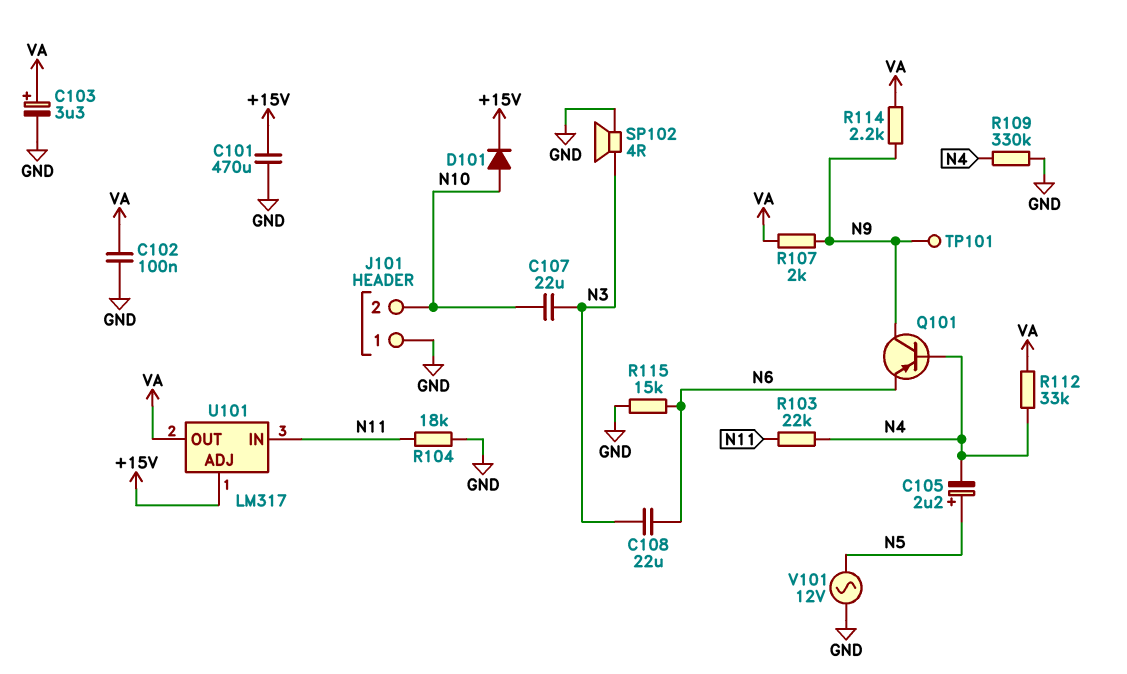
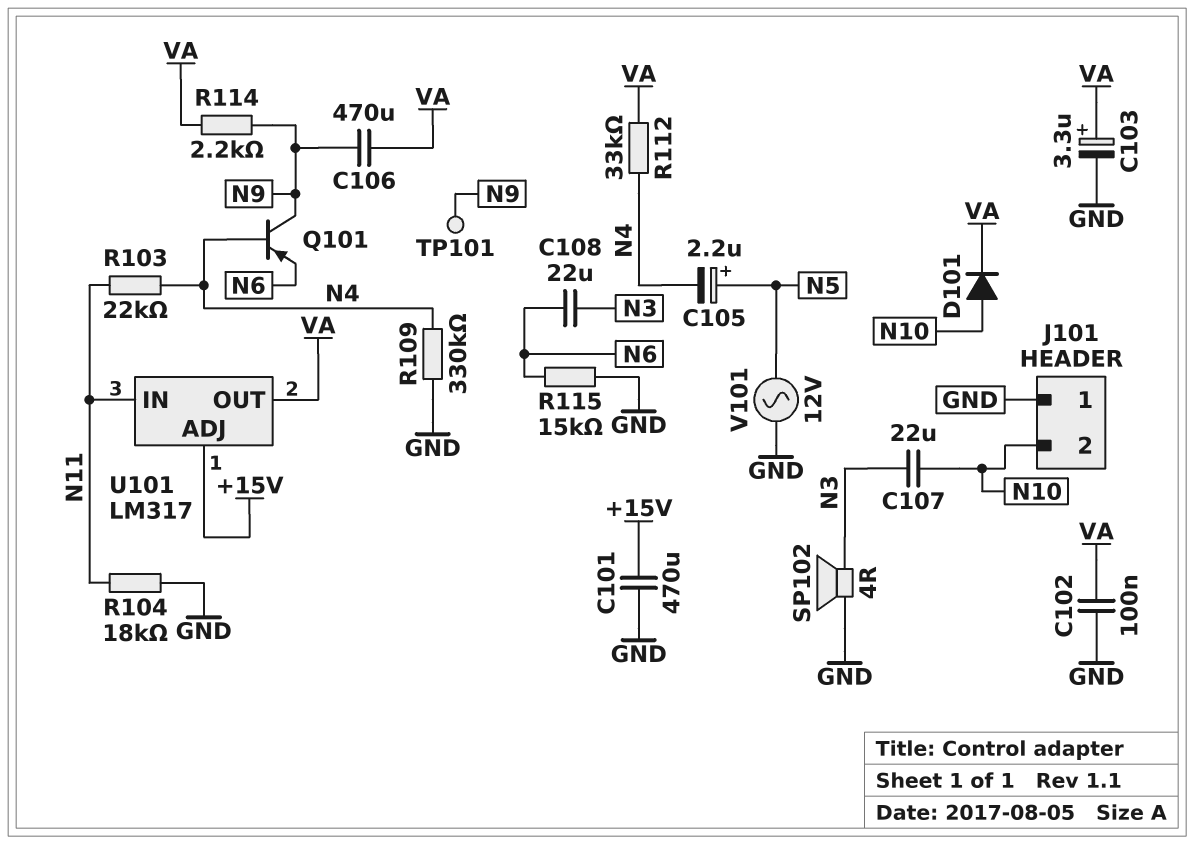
C106: none -> 470uF (N9, VA)
D101: diode (A N10, K +15V) -> diode (A N10, K VA)
R107: 2k (N9, VA) -> none

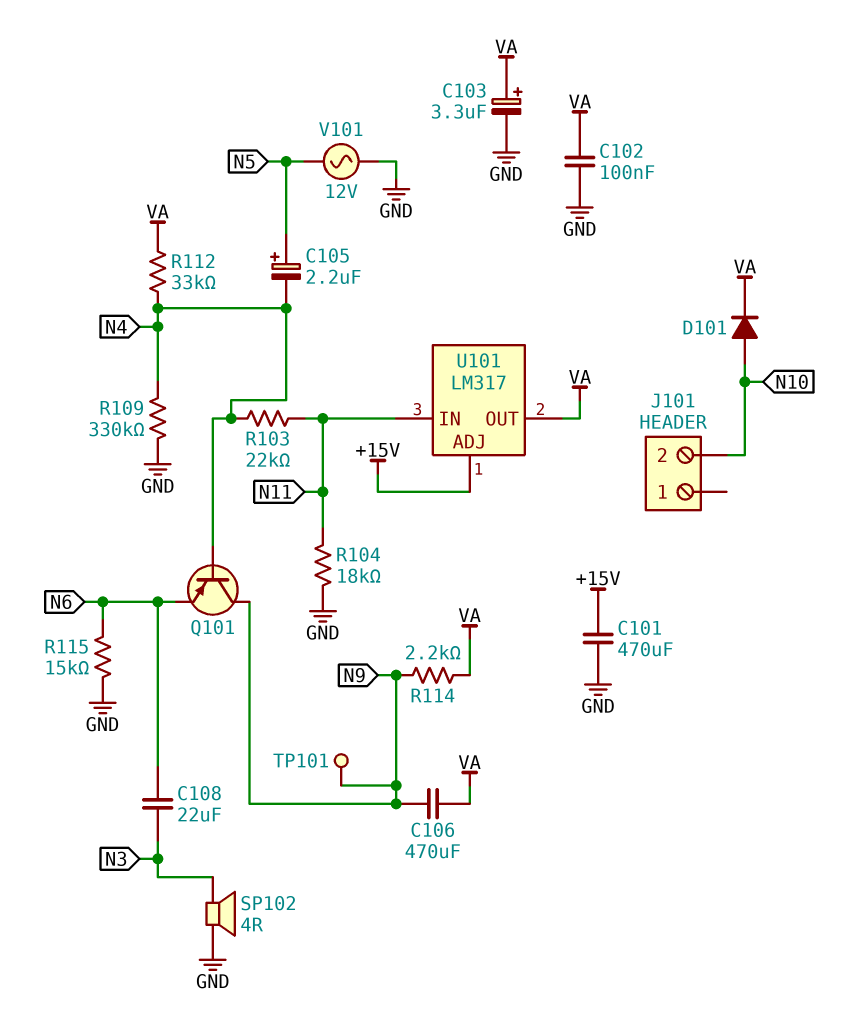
C107: 22uF (N3, N10) -> none
J101 pin 1: GND -> none

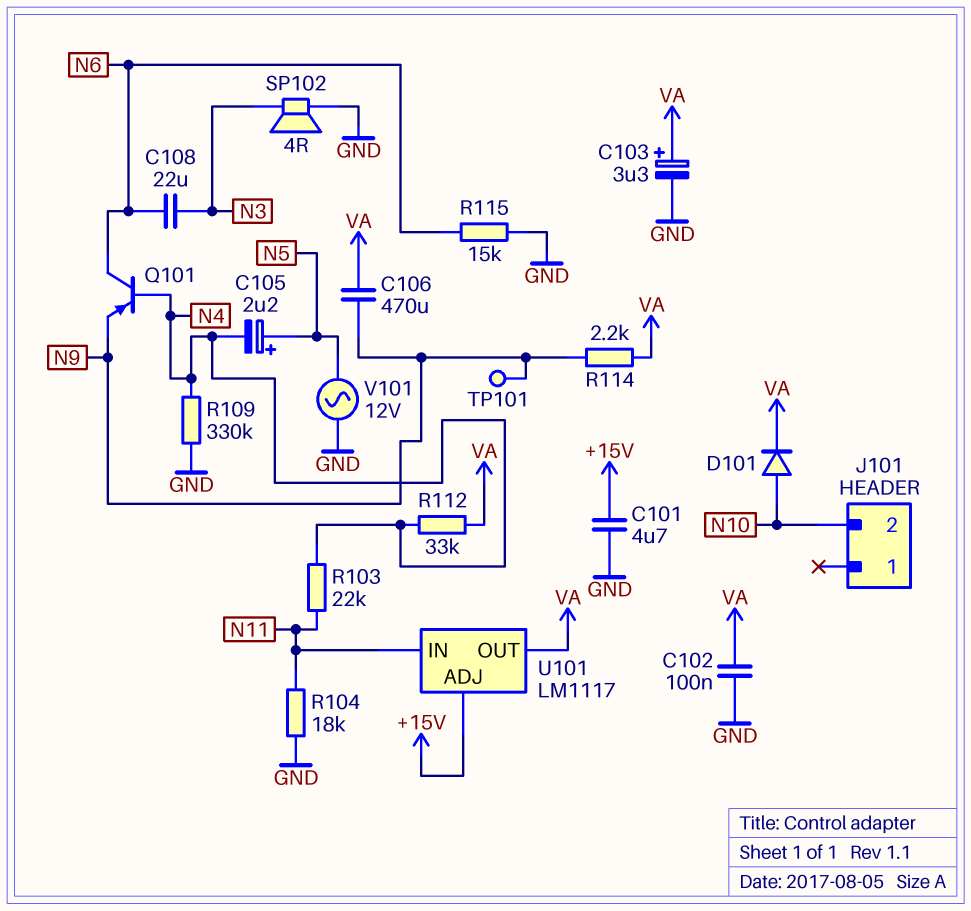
C101: 470uF (+15V, GND) -> 4.7uF (+15V, GND)
Q101: PNP (B N4, C N9, E N6) -> PNP (B N4, C N6, E N9)
U101: LM317 -> LM1117

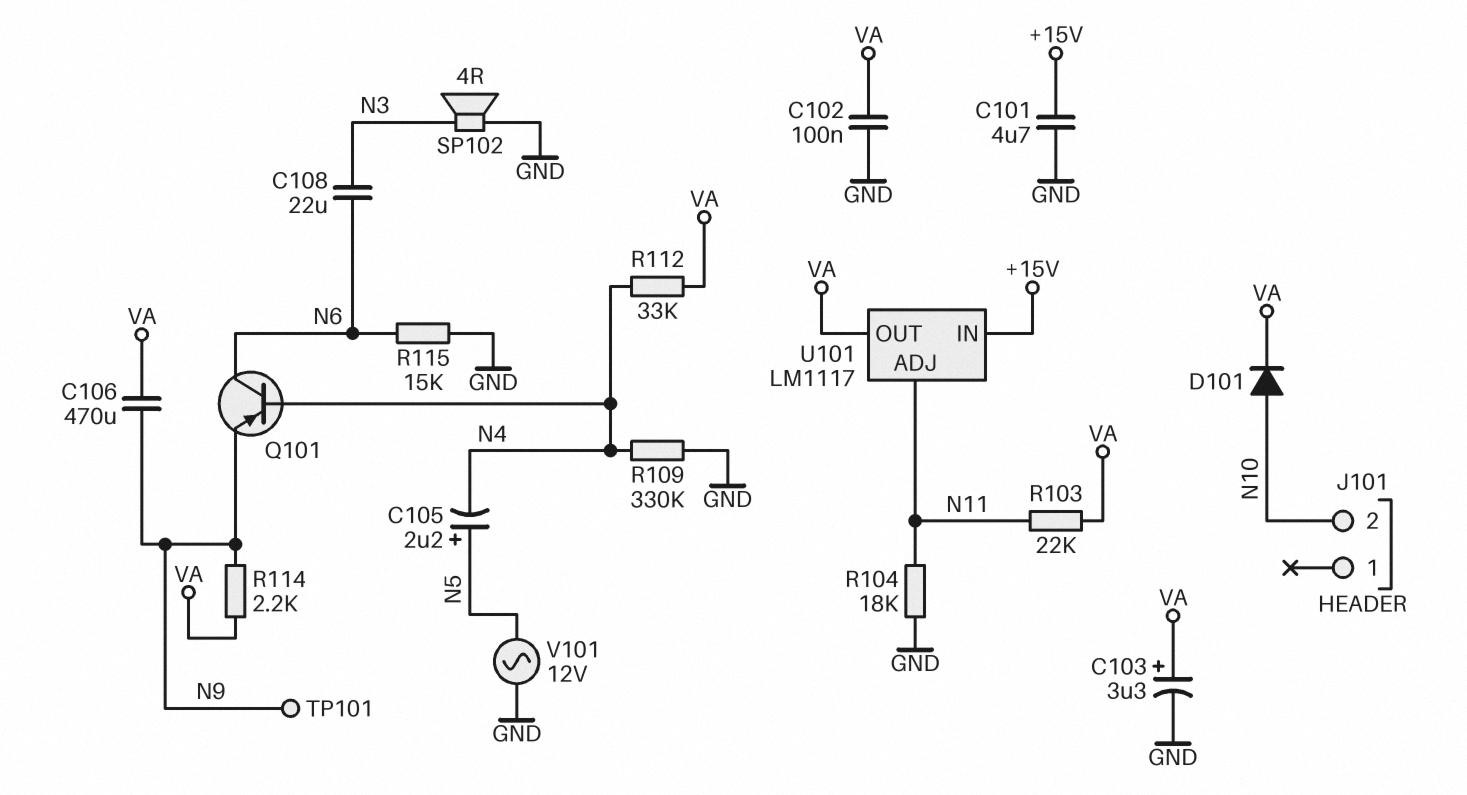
R103: 22k (N4, N11) -> 22k (N11, VA)
U101 pin ADJ: +15V -> N11
U101 pin IN: N11 -> +15V

